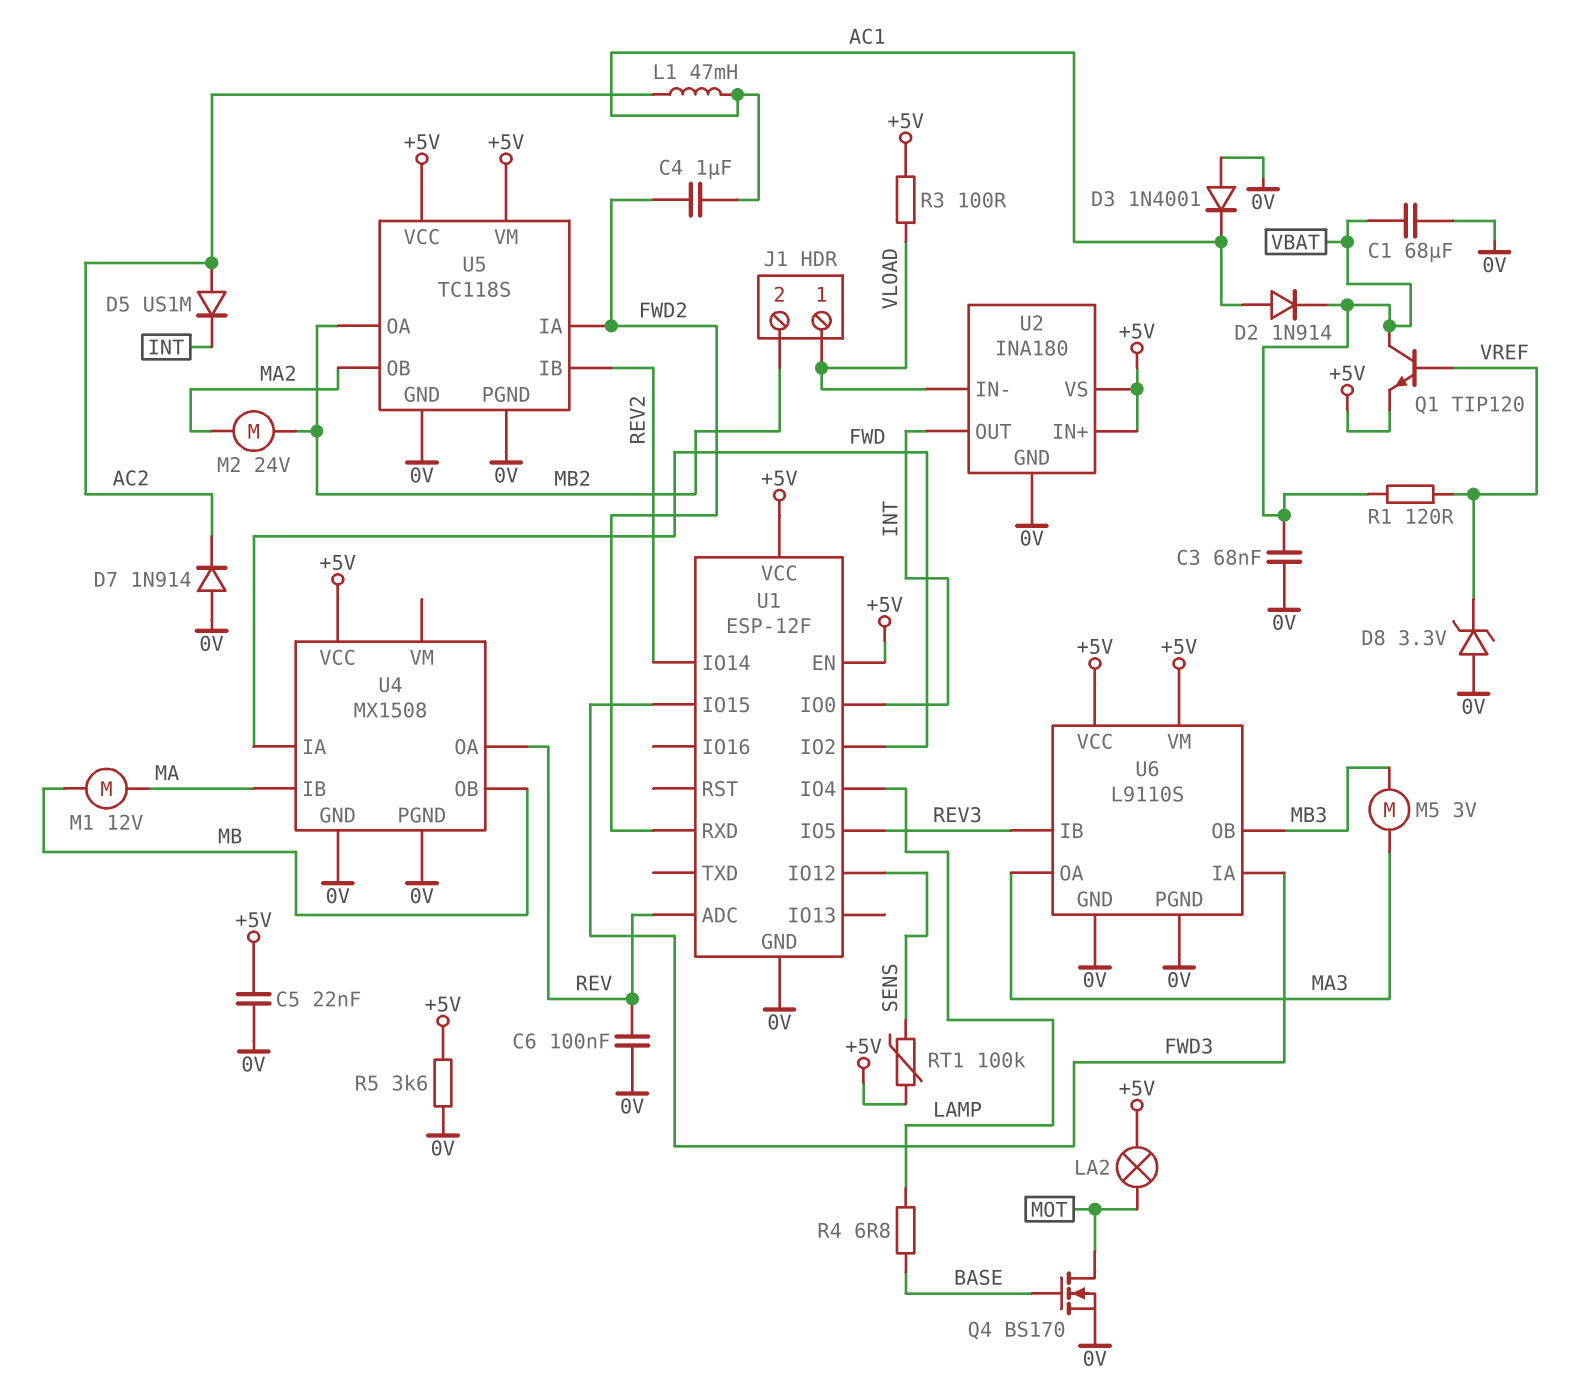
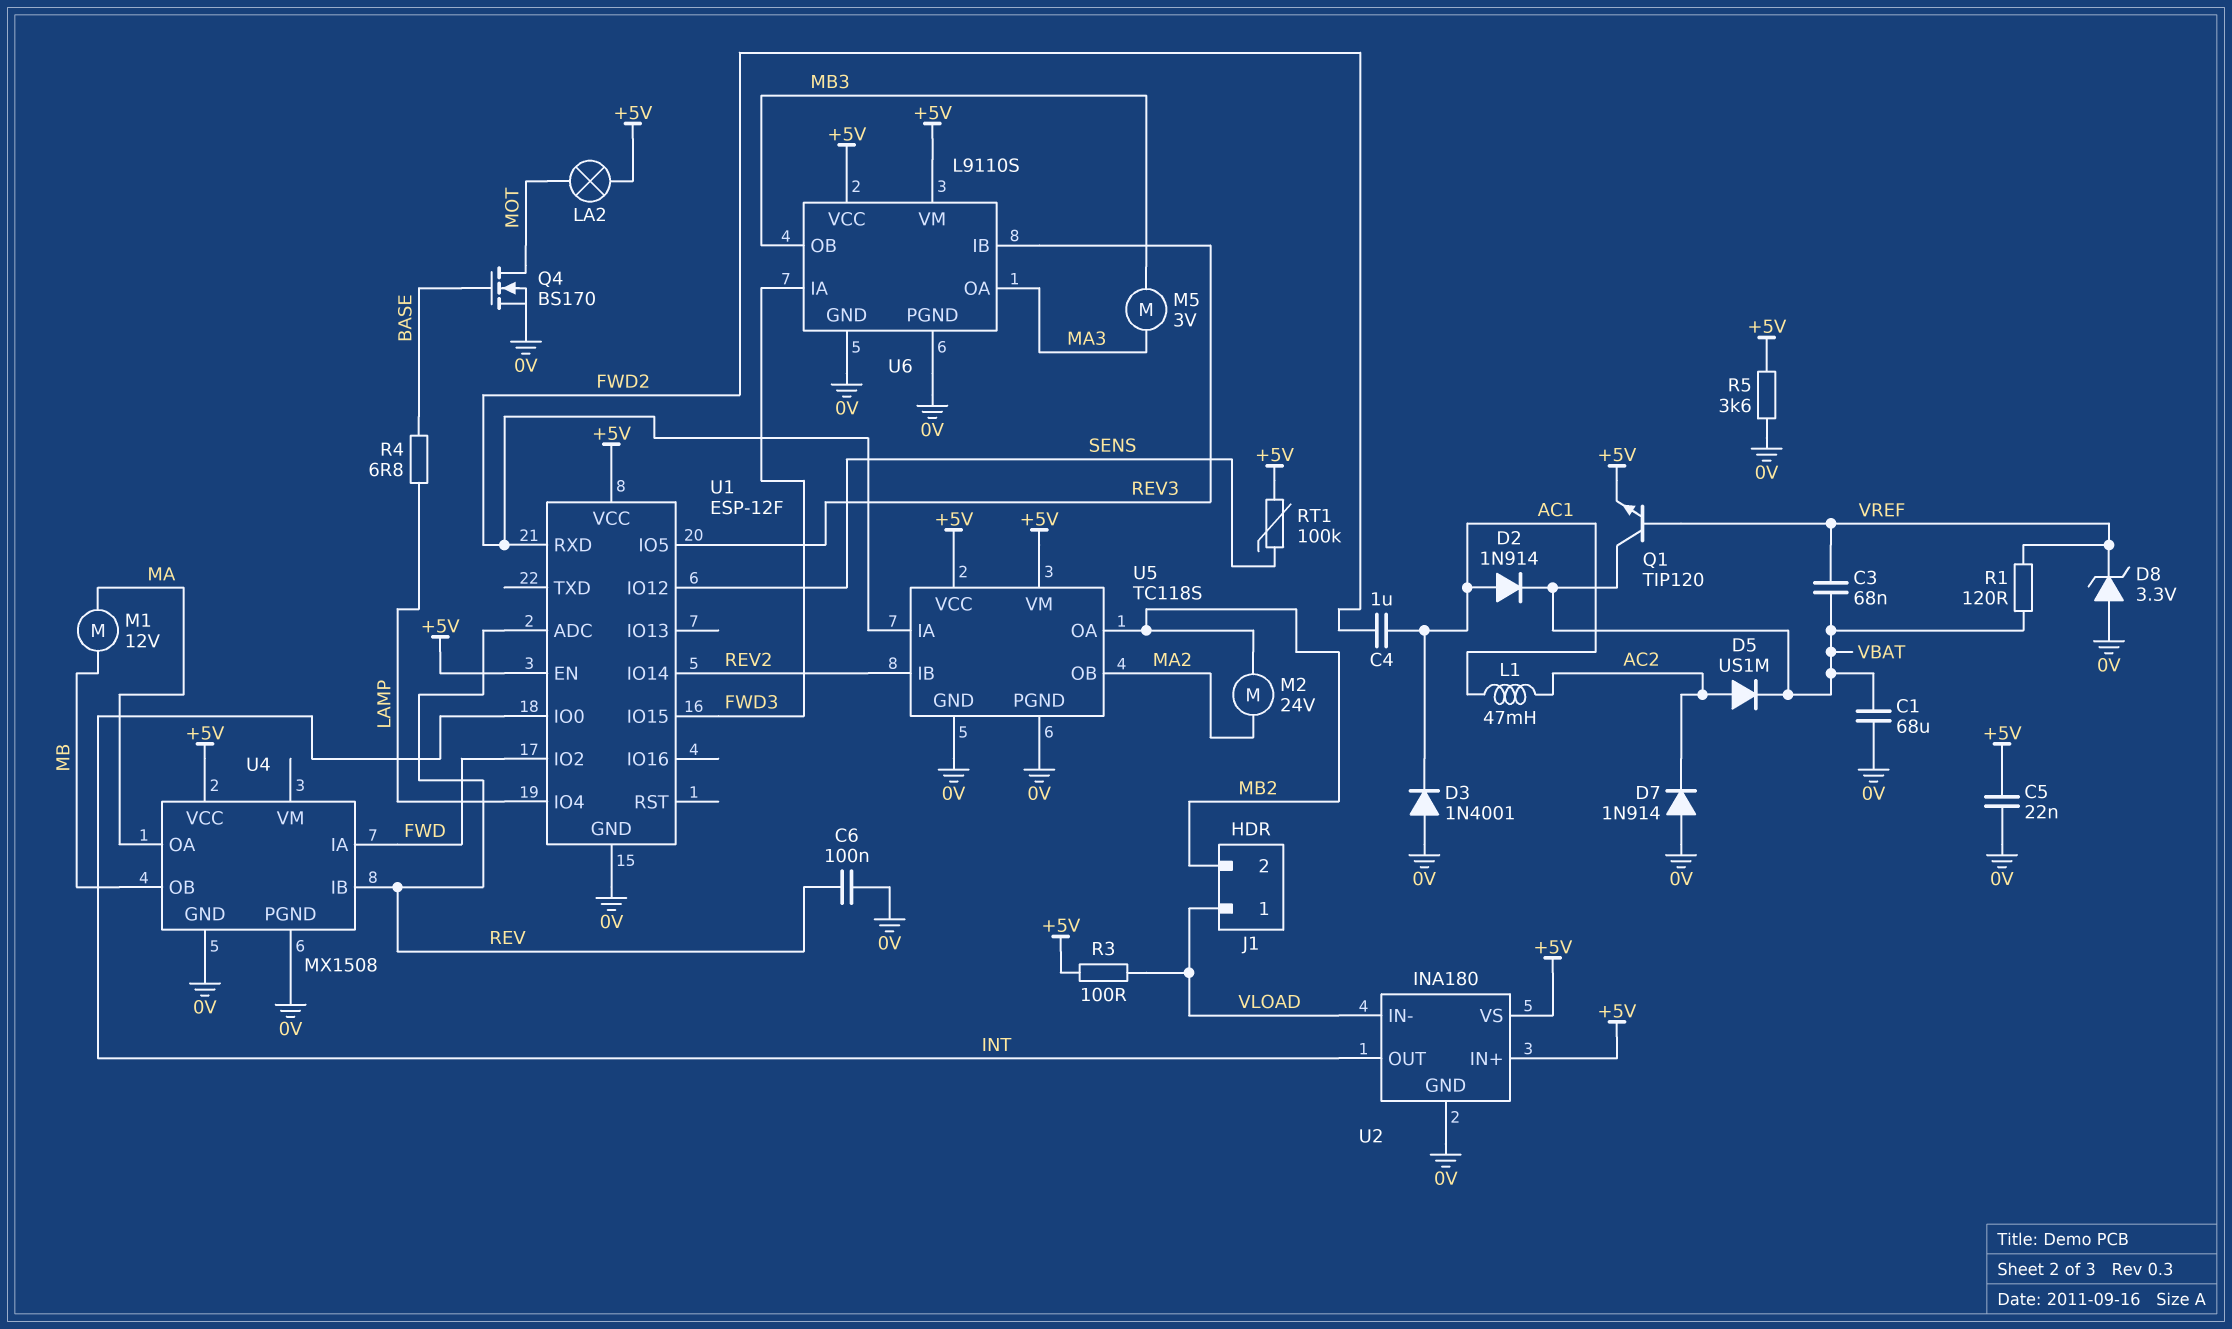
C3: 68nF (0V, VBAT) -> 68nF (VBAT, VREF)
D5: diode US1M (A AC2, K INT) -> diode US1M (A AC2, K VBAT)
U4 pin IB: MA -> REV
U4 pin OA: REV -> MA

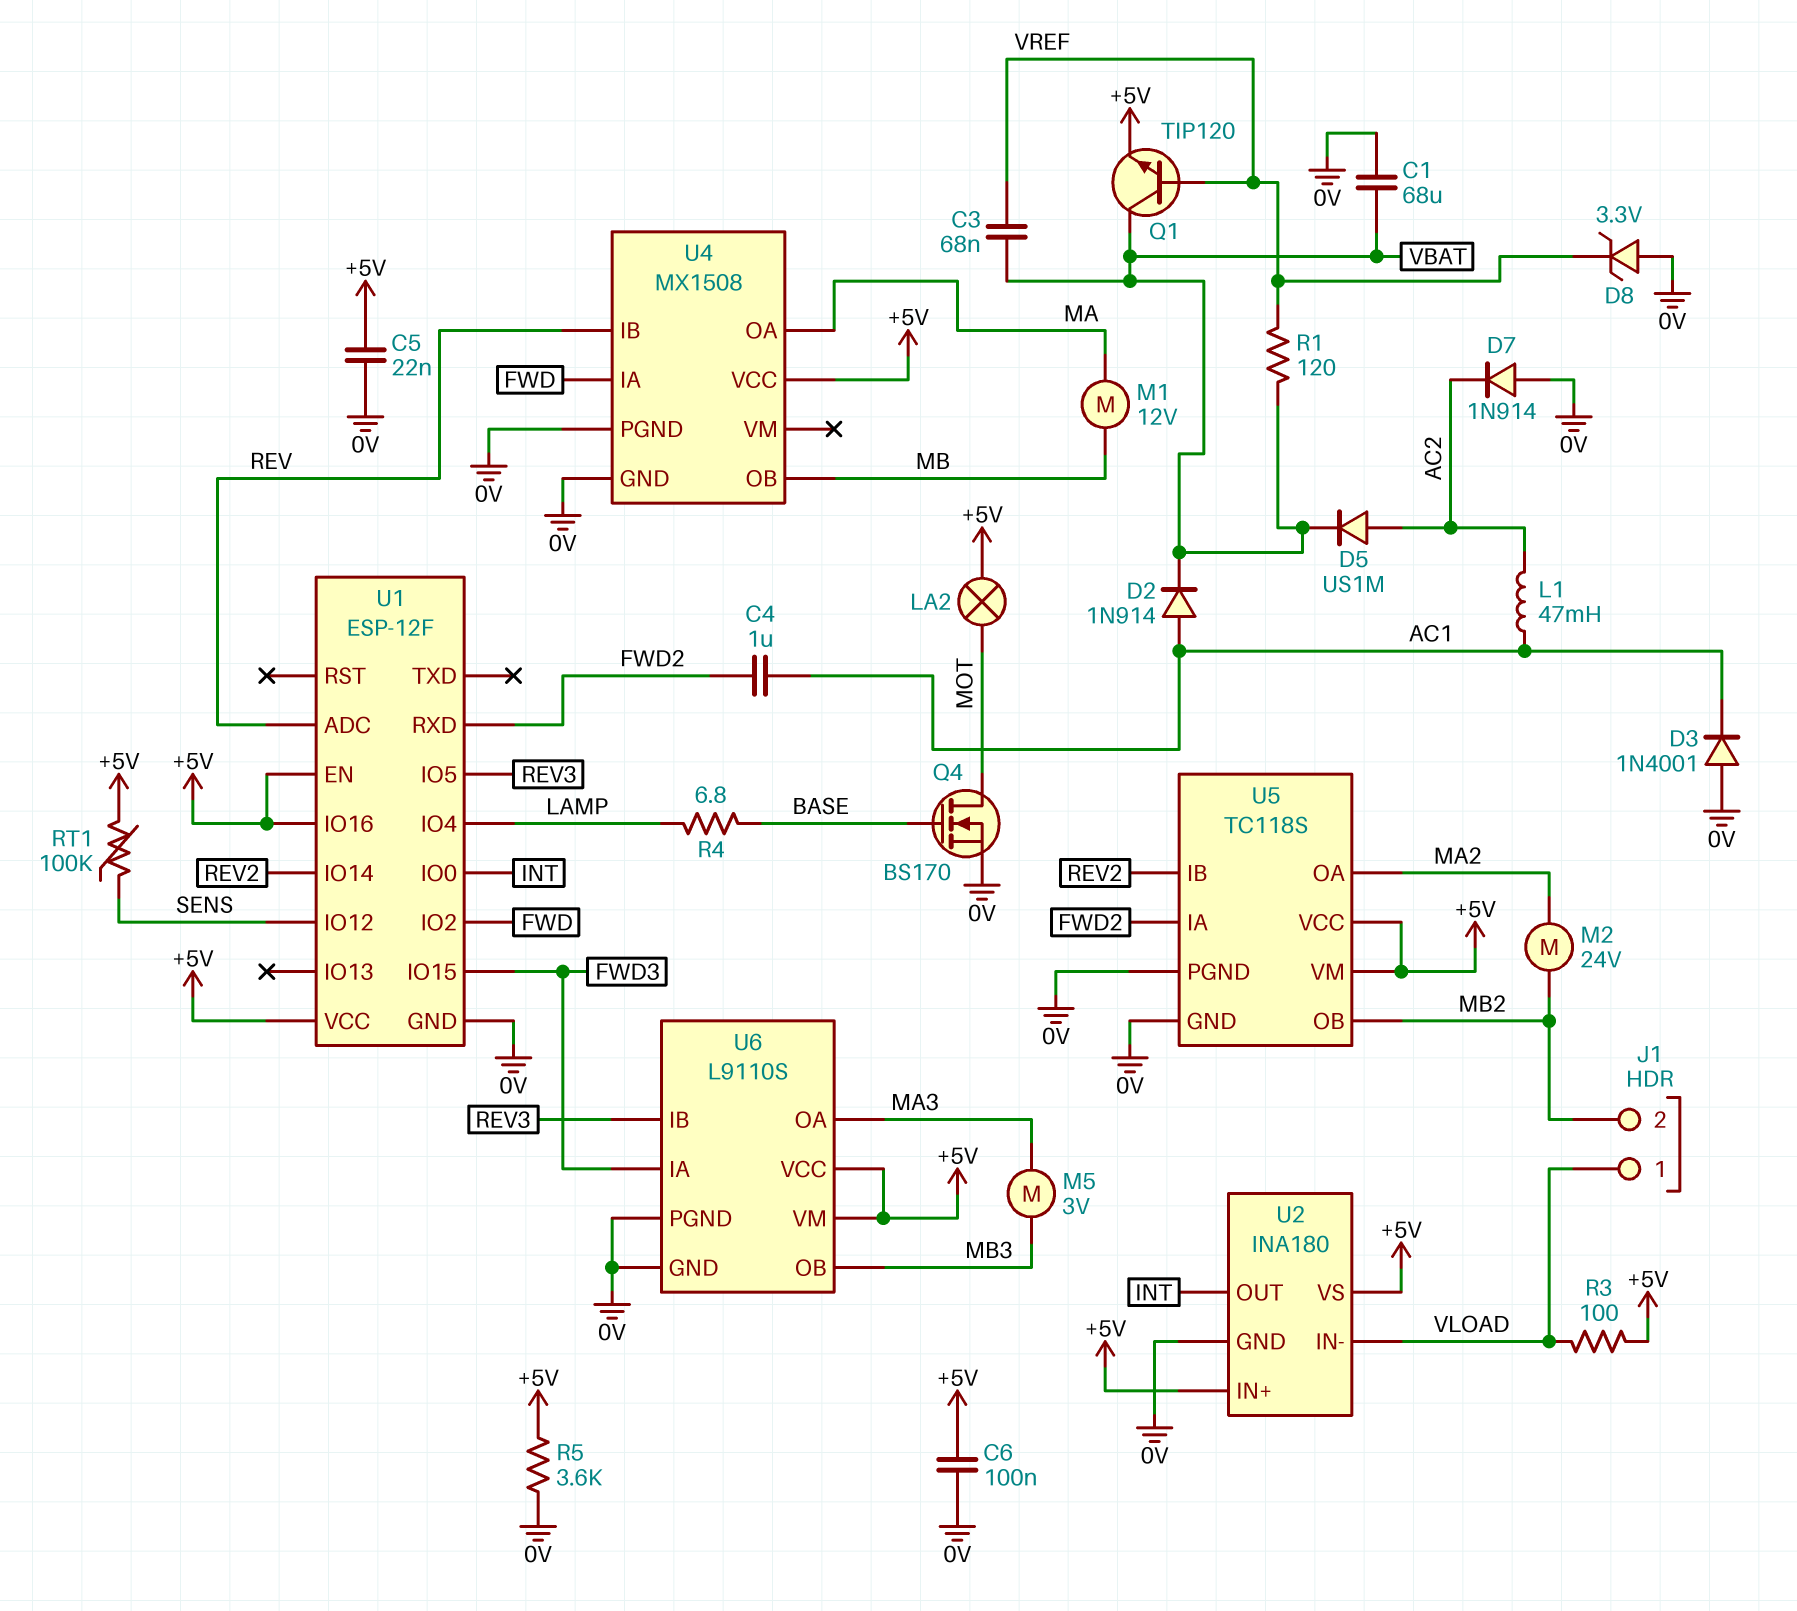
C6: 100nF (0V, REV) -> 100nF (+5V, 0V)
U1 pin IO16: none -> +5V
U5 pin OA: MB2 -> MA2
U5 pin OB: MA2 -> MB2

